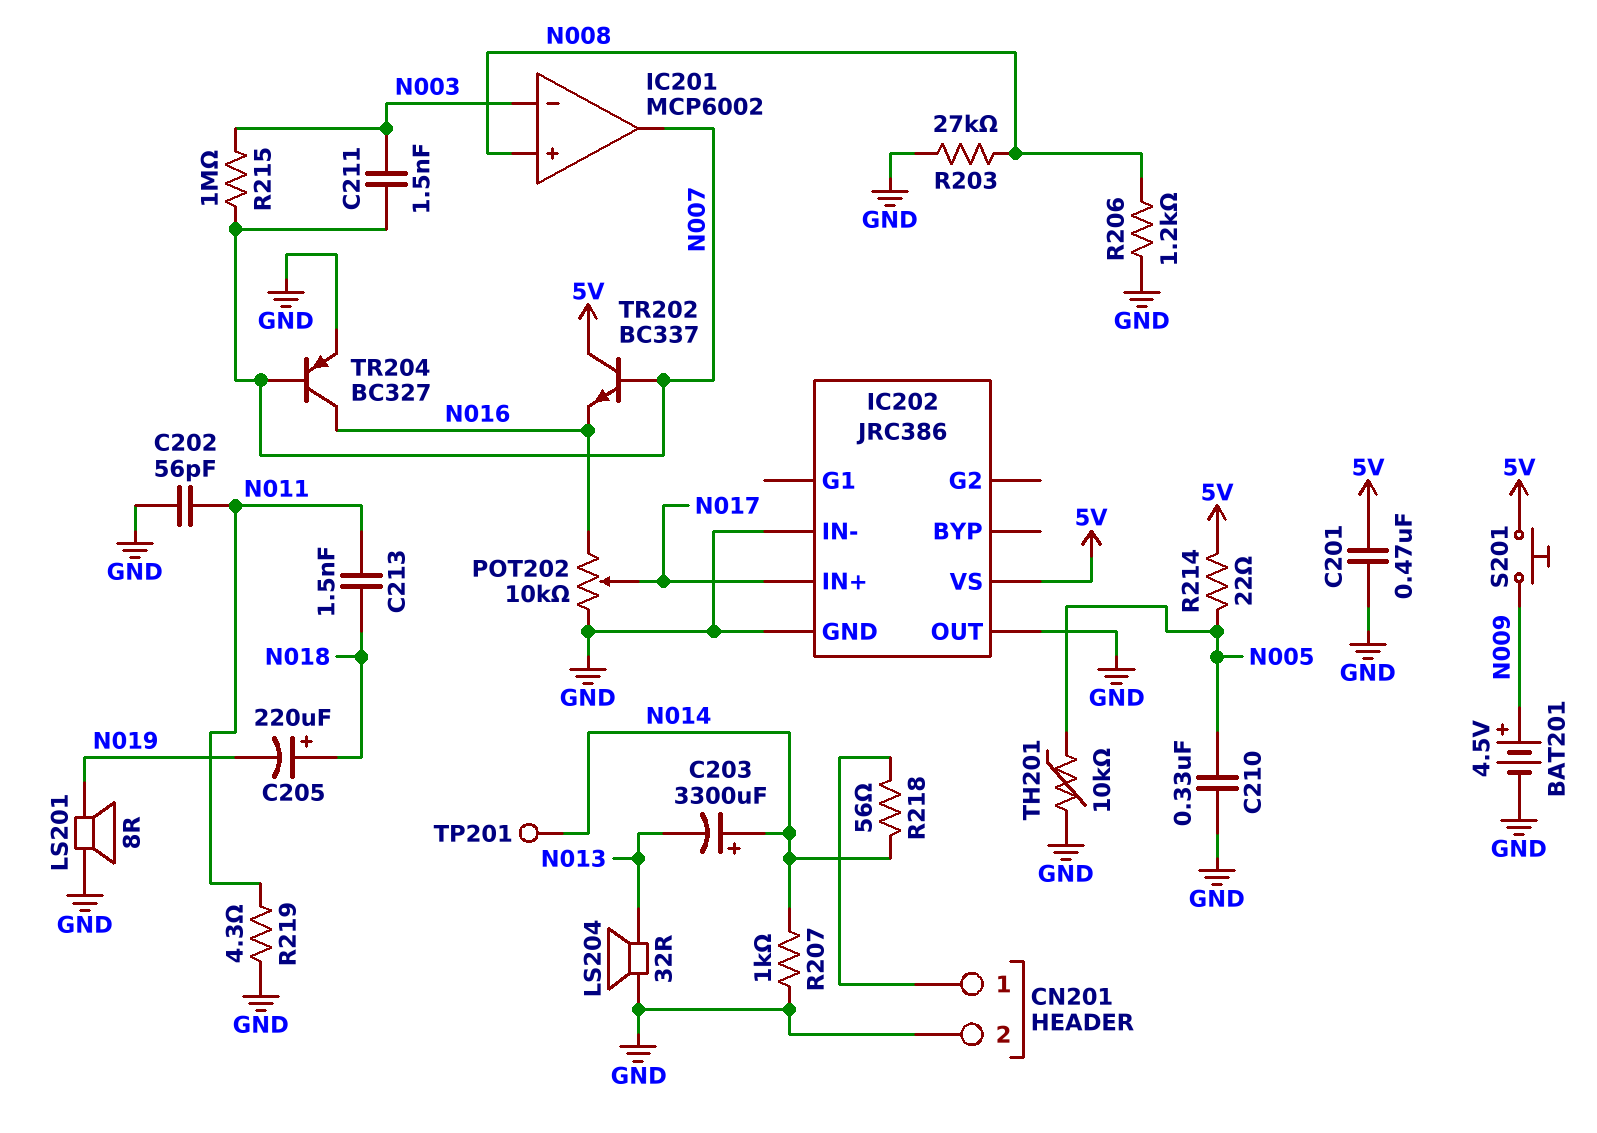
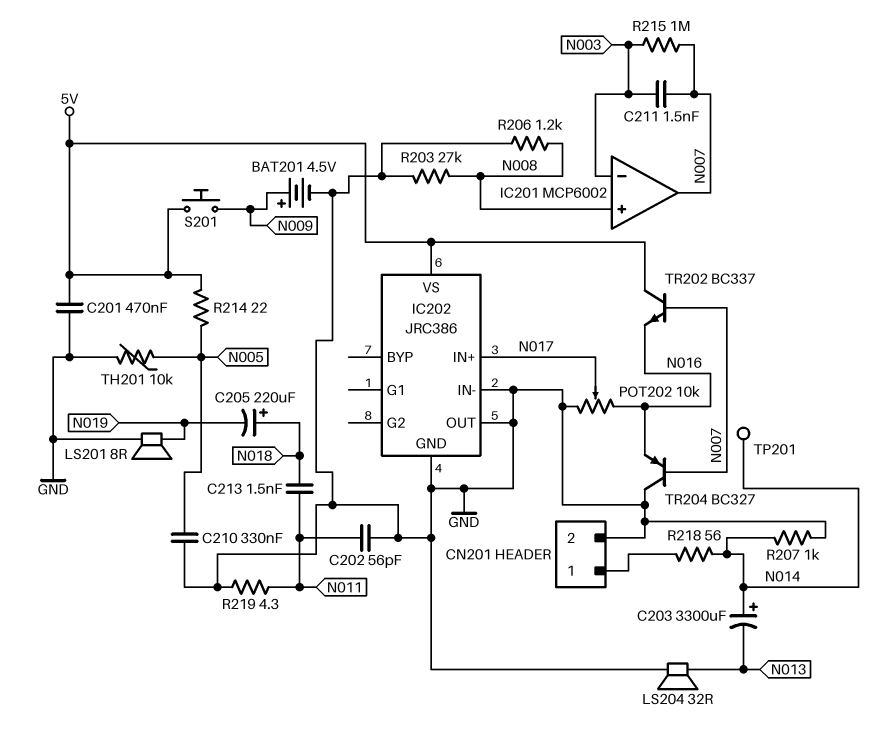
TR204: PNP BC327 (B N007, C N016, E GND) -> PNP BC327 (B N007, C GND, E N016)

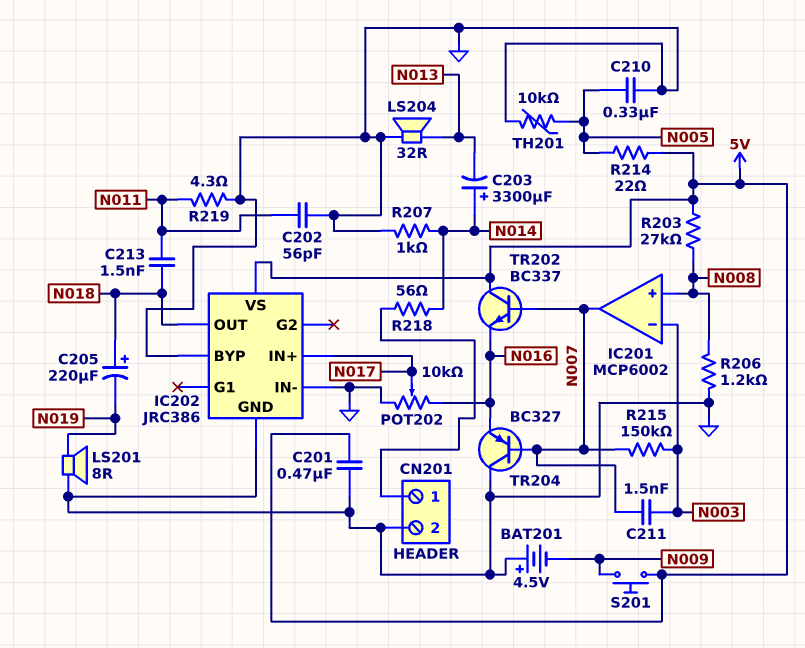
BAT201: 4.5V (plus N009, minus GND) -> 4.5V (plus GND, minus N009)
IC202 pin BYP: none -> GND
IC202 pin OUT: GND -> N018
R203: 27k (GND, N008) -> 27k (5V, N008)
R215: 1M (N003, N007) -> 150k (N003, N007)
TP201: test point (N014) -> none

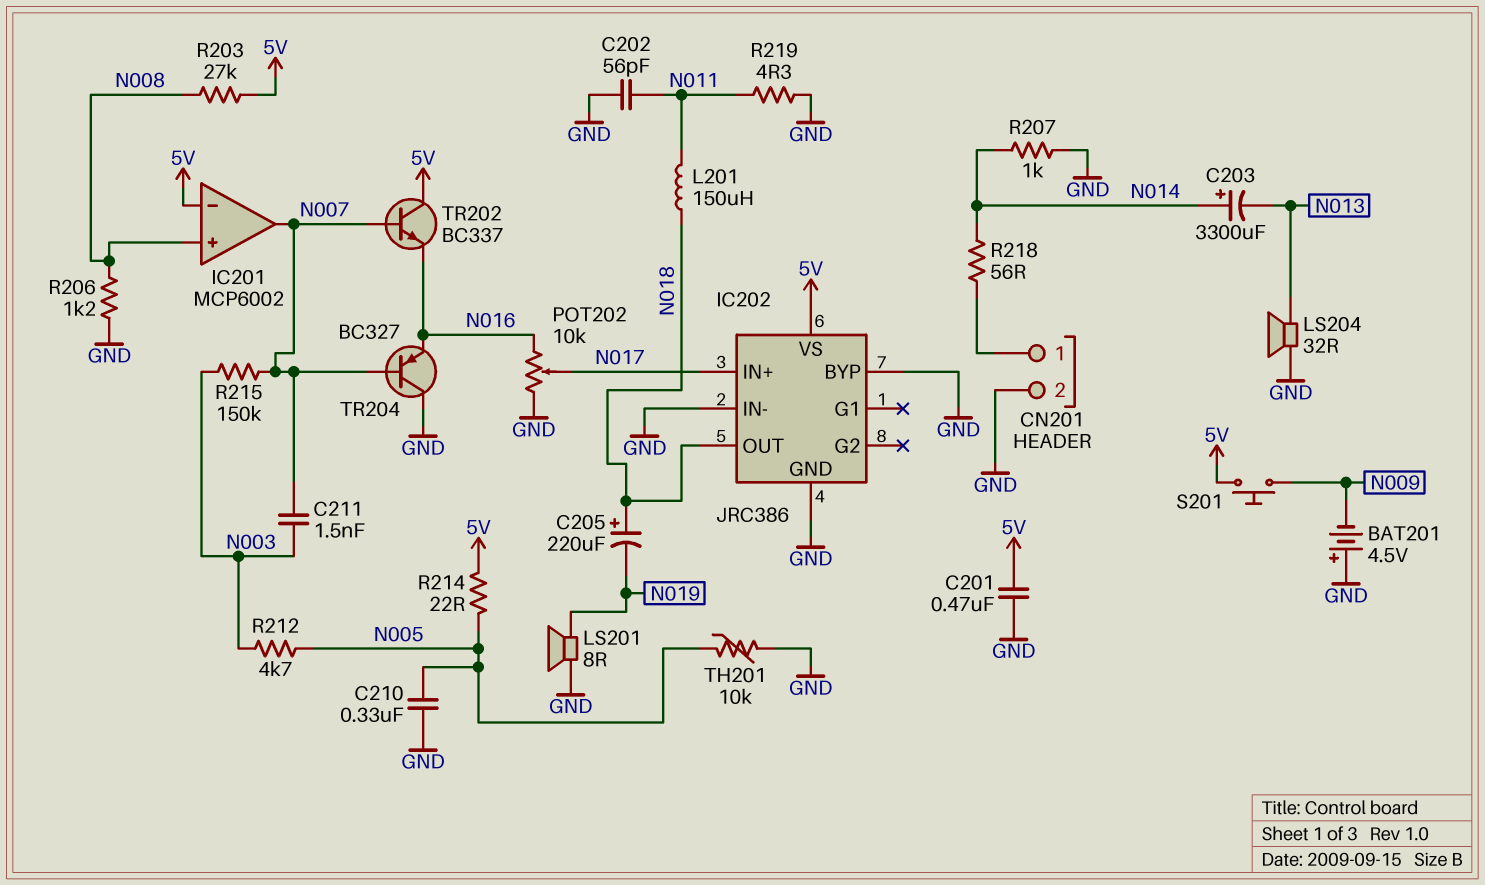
C213: 1.5nF (N011, N018) -> none
IC201 pin in-: N003 -> 5V
L201: none -> 150uH (N011, N018)
R212: none -> 4.7k (N003, N005)

